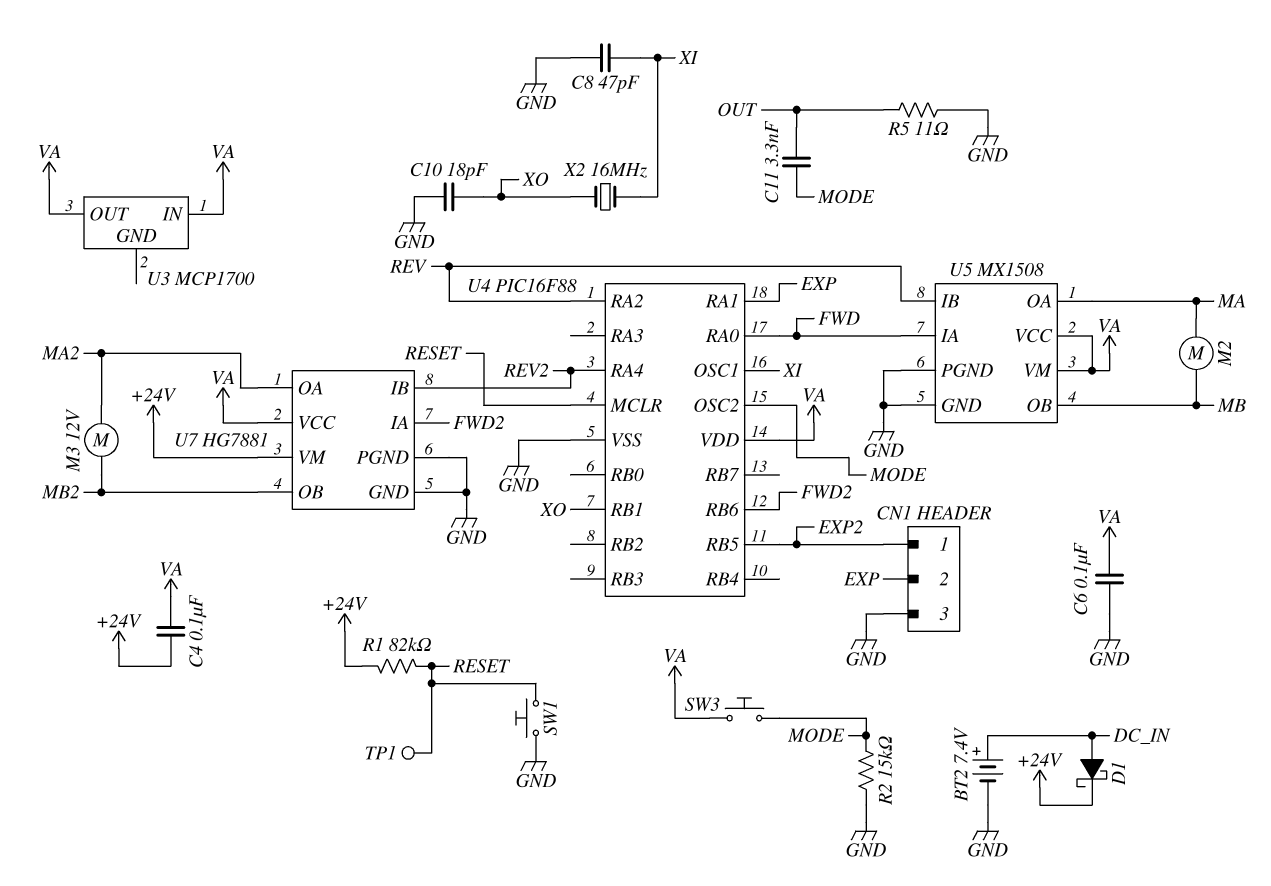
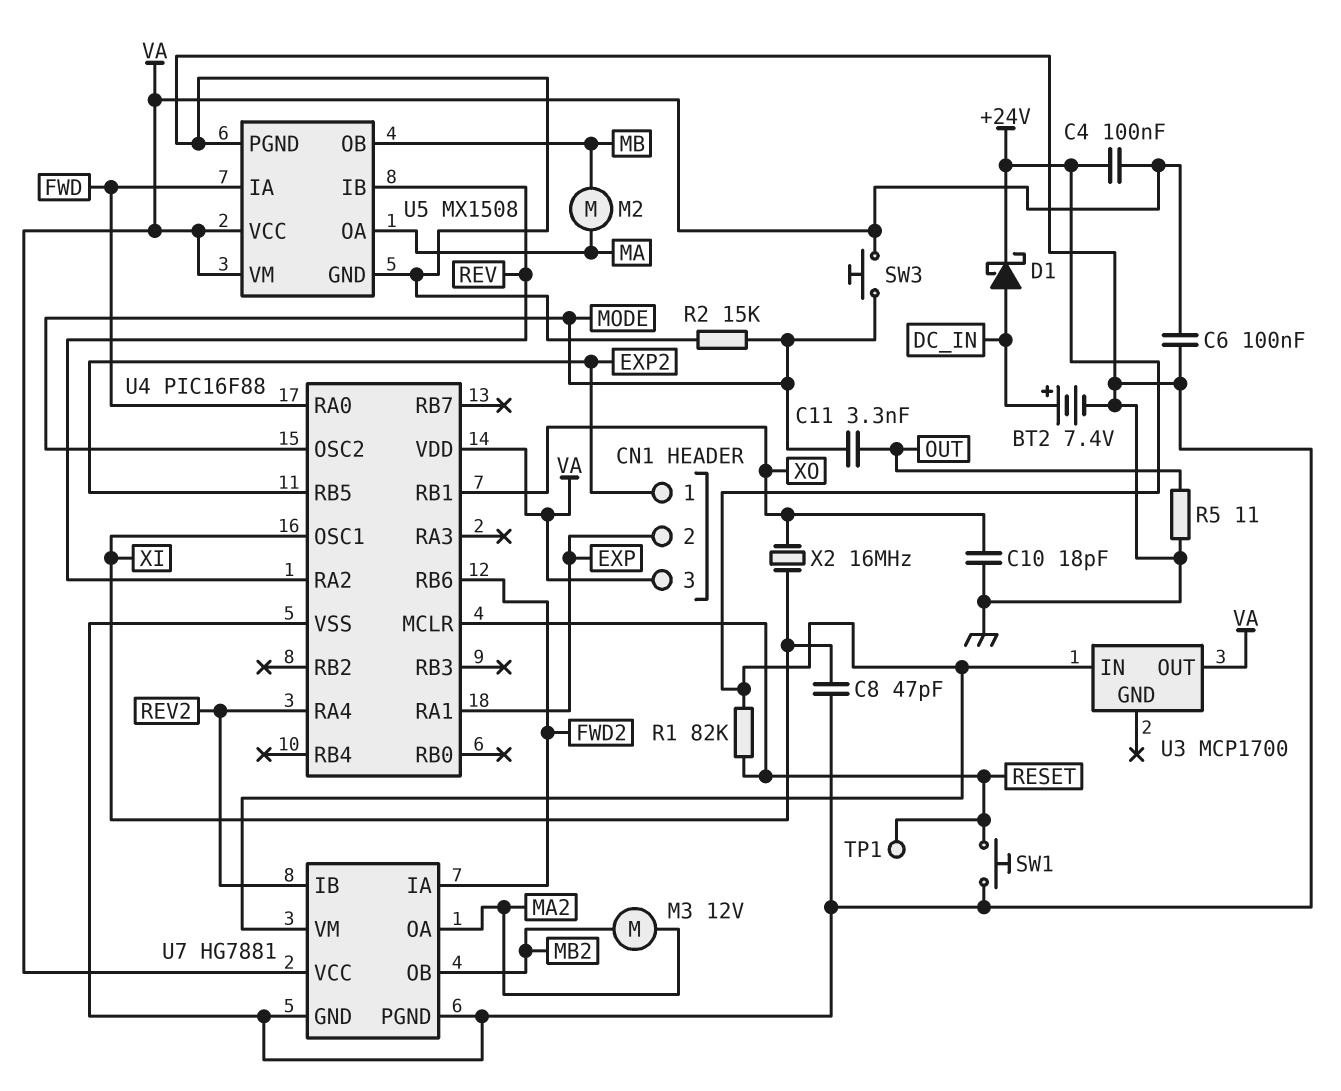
CN1 pin 3: GND -> VA
U3 pin IN: VA -> +24V

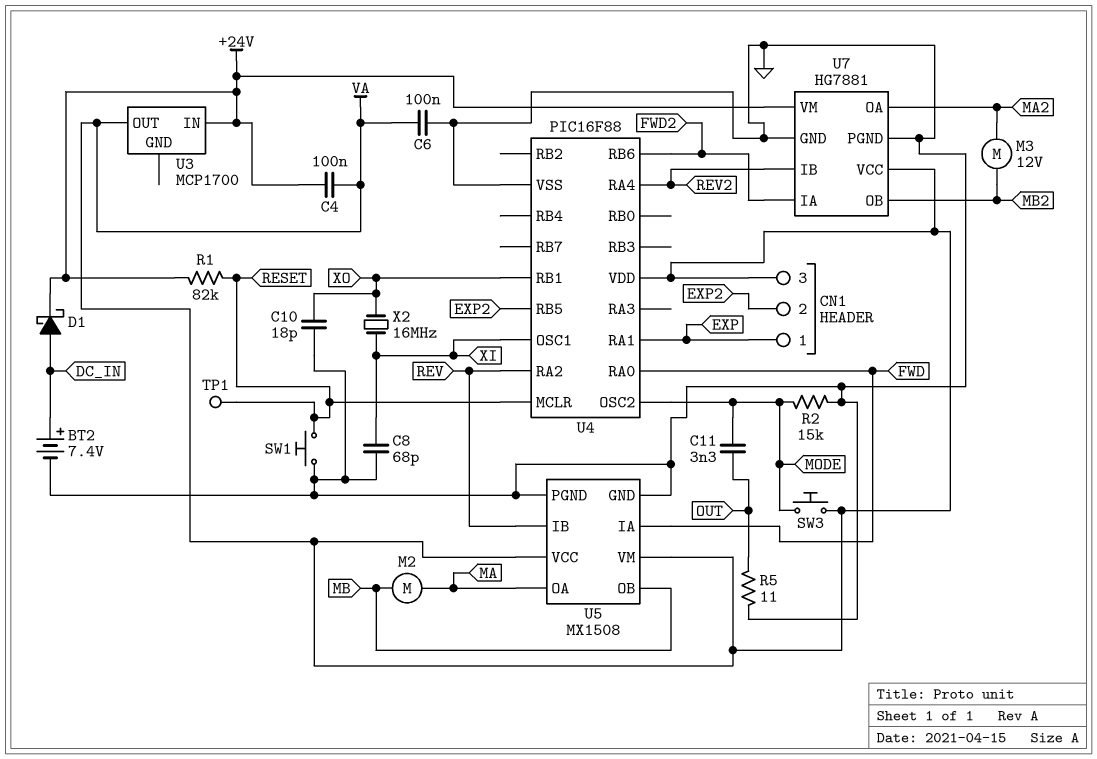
C8: 47pF (GND, XI) -> 68pF (GND, XI)
CN1 pin 1: EXP2 -> EXP
CN1 pin 2: EXP -> EXP2

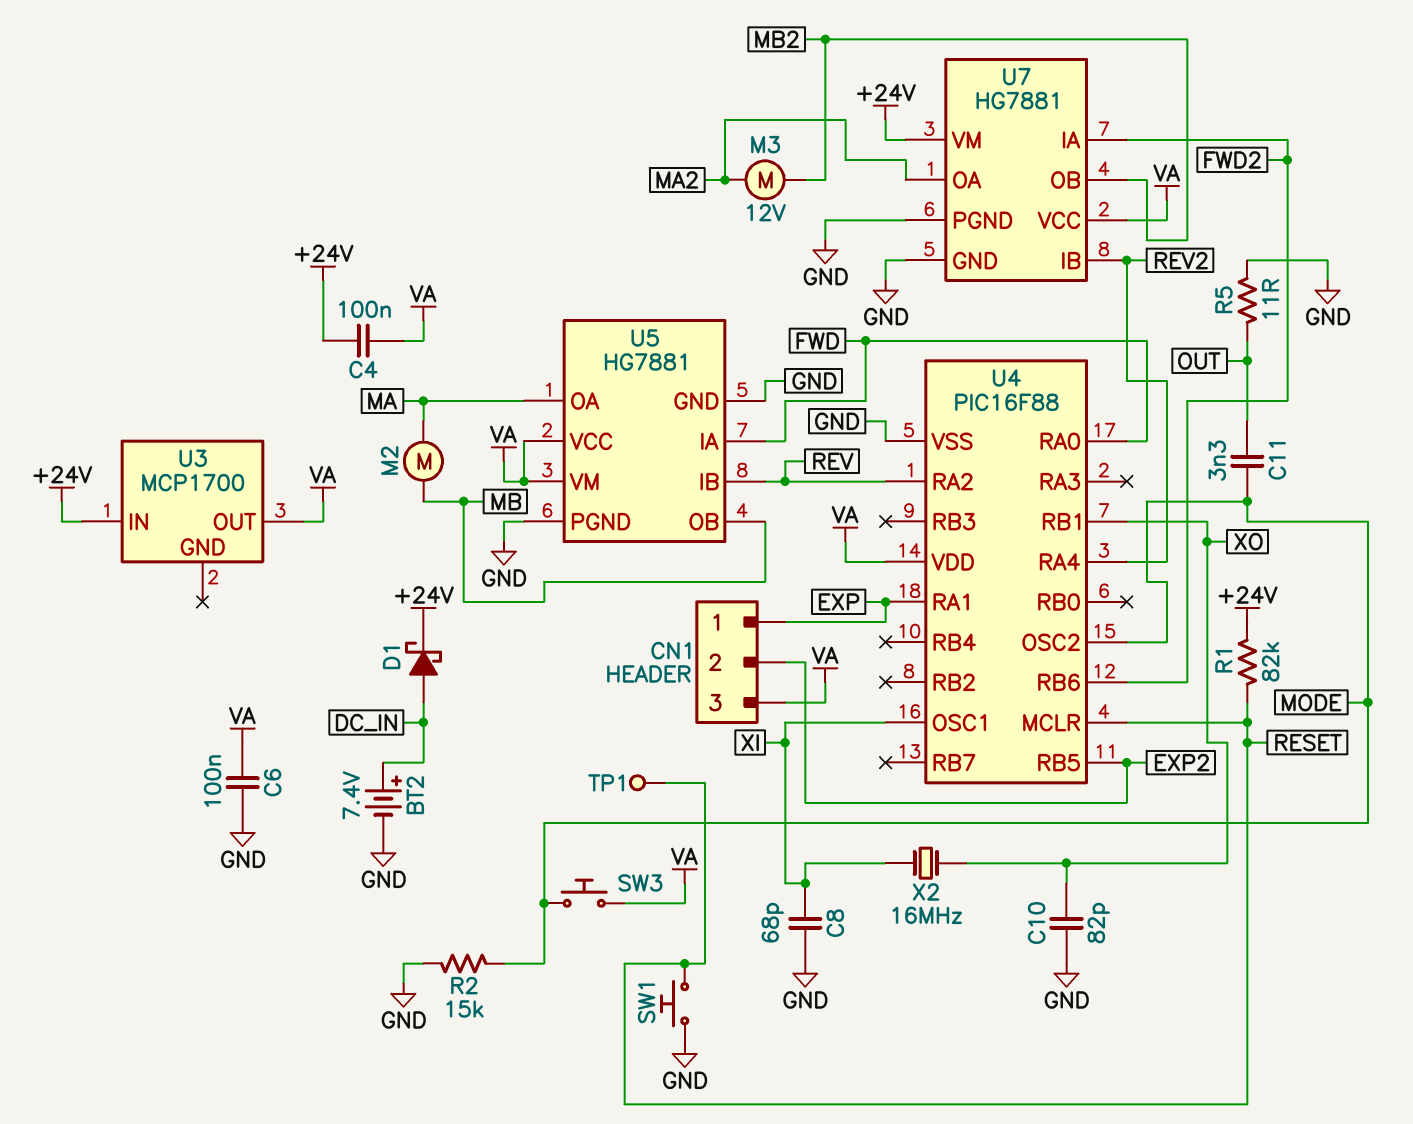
C10: 18pF (GND, XO) -> 82pF (GND, XO)
U5: MX1508 -> HG7881

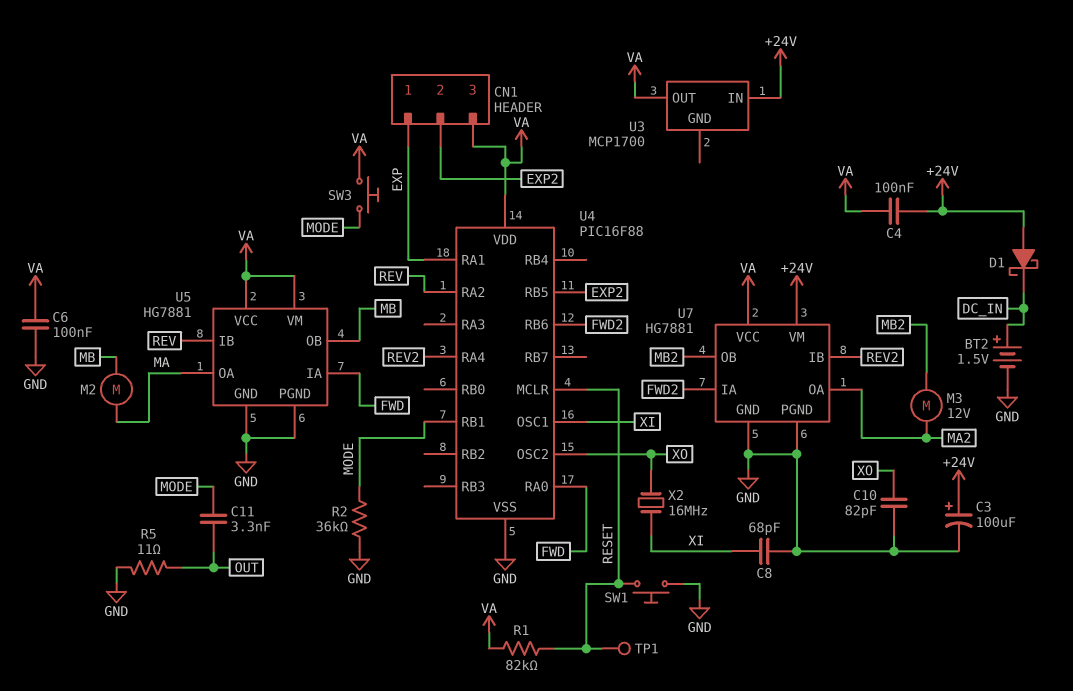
BT2: 7.4V (plus DC_IN, minus GND) -> 1.5V (plus DC_IN, minus GND)
C3: none -> 100uF (plus +24V, minus GND)
D1: schottky (A DC_IN, K +24V) -> schottky (A +24V, K DC_IN)
R1: 82k (+24V, RESET) -> 82k (RESET, VA)
R2: 15k (GND, MODE) -> 36k (GND, MODE)
U4 pin OSC2: MODE -> XO
U4 pin RB1: XO -> MODE

